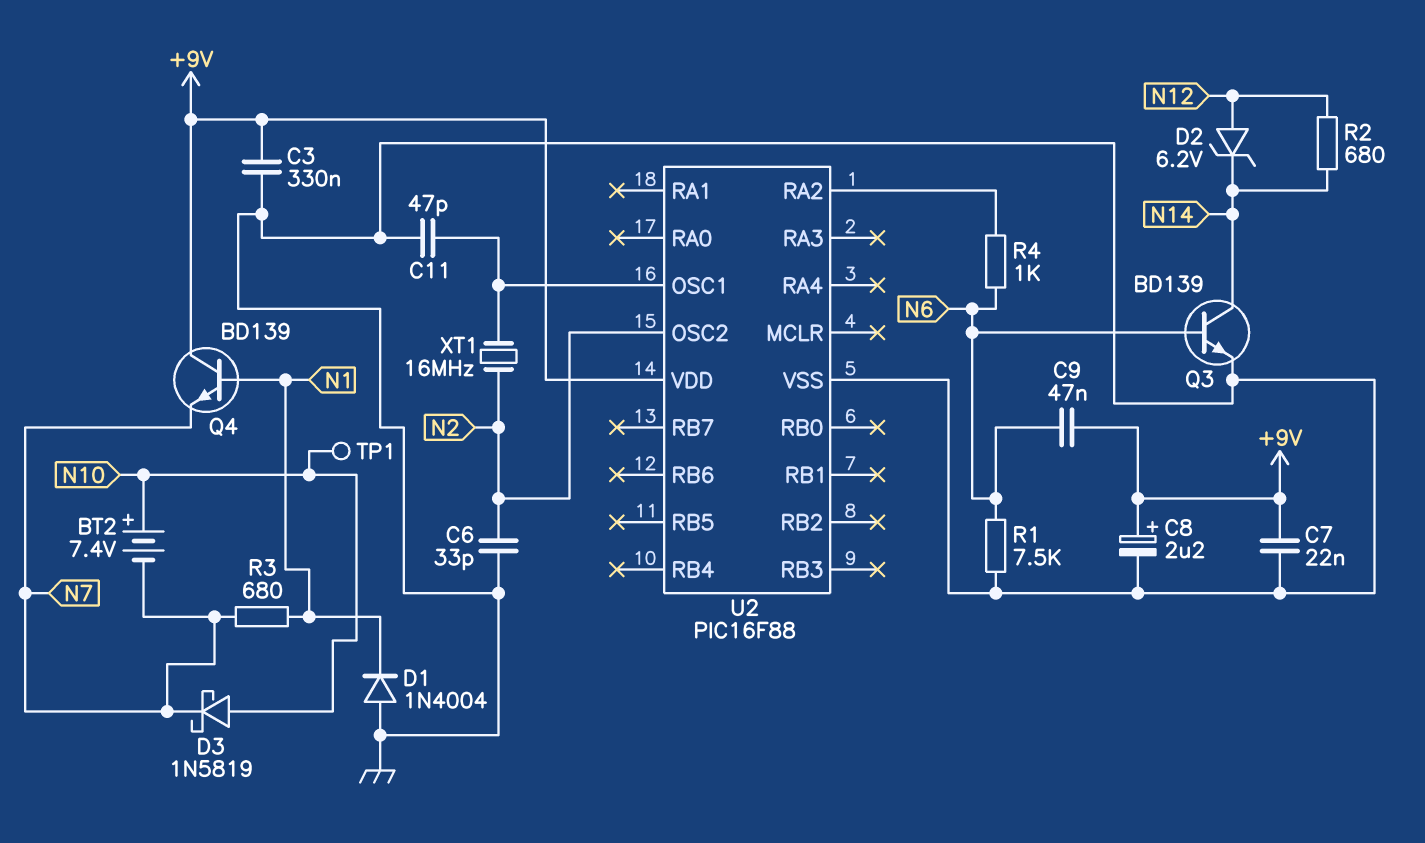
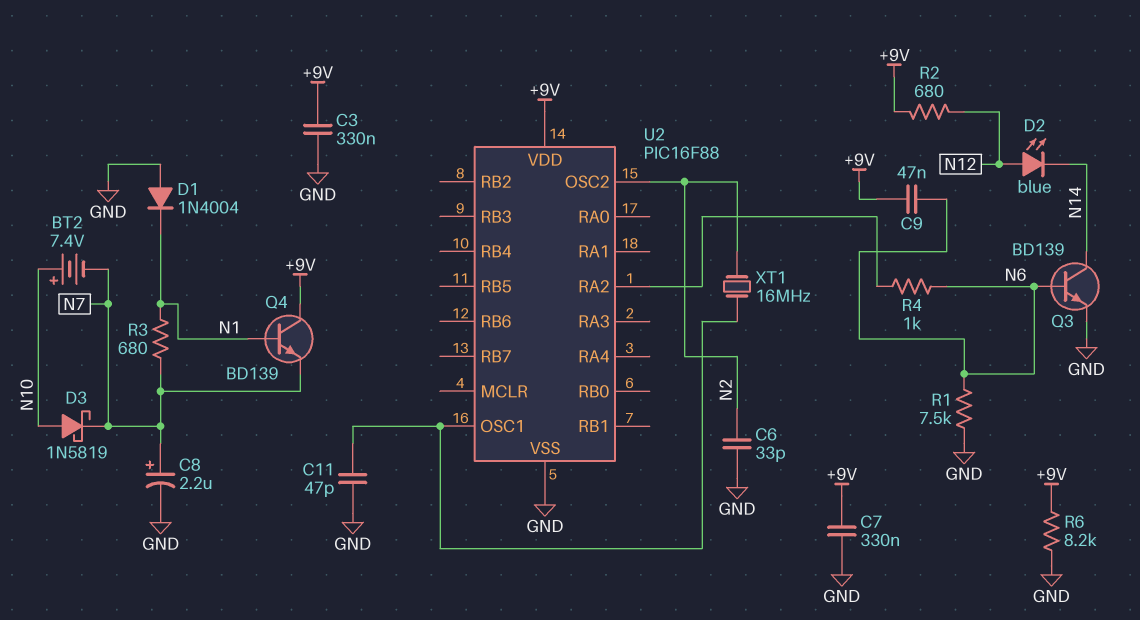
C7: 22nF (+9V, GND) -> 330nF (+9V, GND)
C8: 2.2uF (plus +9V, minus GND) -> 2.2uF (plus N7, minus GND)
D2: zener 6.2V (A N12, K N14) -> LED blue (A N12, K N14)
R2: 680 (N12, N14) -> 680 (+9V, N12)
R6: none -> 8.2k (+9V, GND)
TP1: test point (N10) -> none

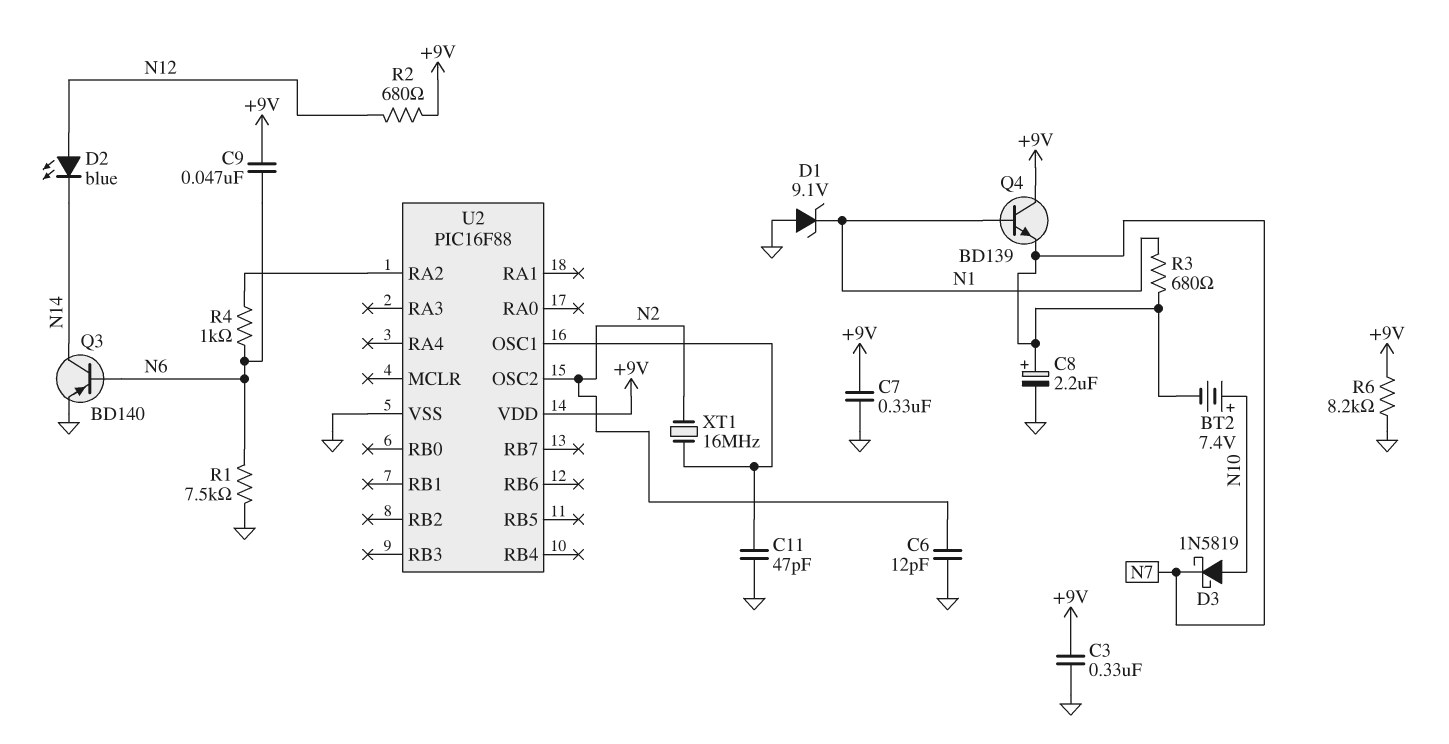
C6: 33pF (GND, N2) -> 12pF (GND, N2)
D1: diode 1N4004 (A GND, K N1) -> zener 9.1V (A GND, K N1)
Q3: NPN BD139 (B N6, C N14, E GND) -> PNP BD140 (B N6, C N14, E GND)

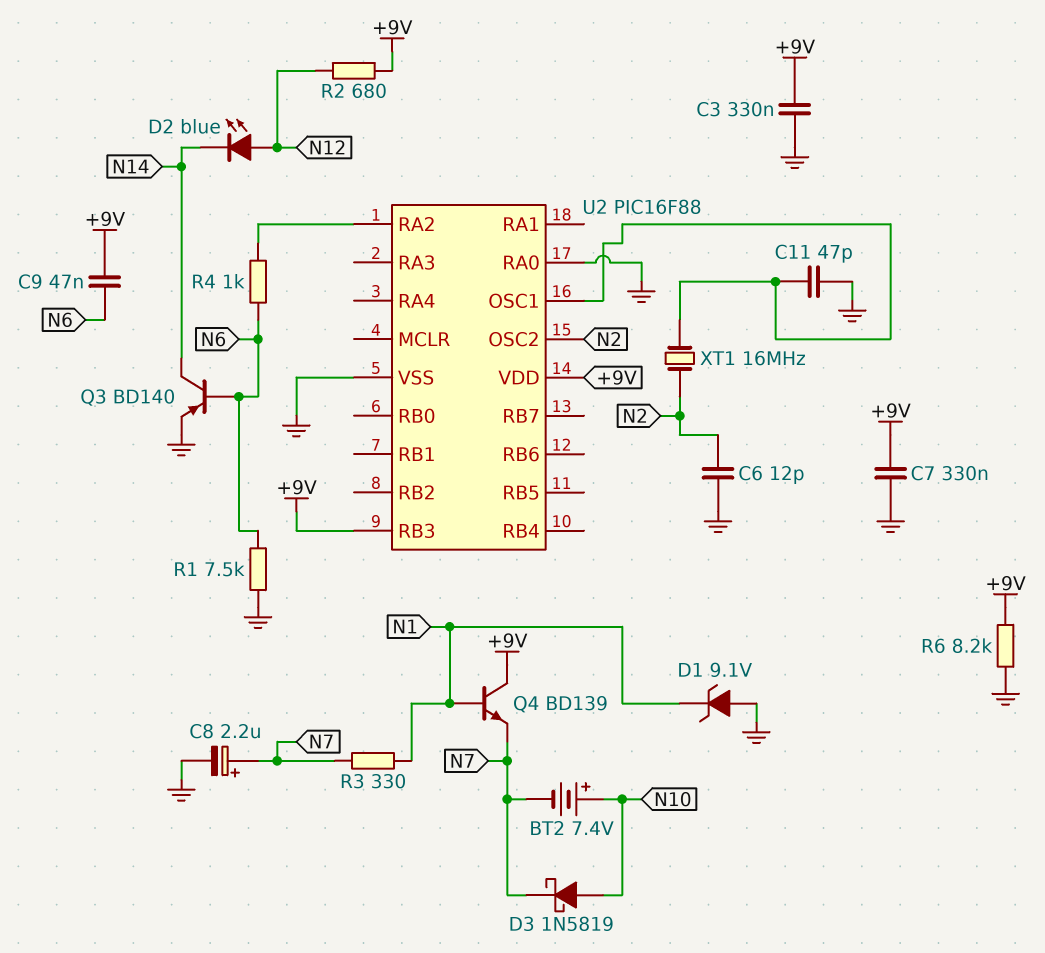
R3: 680 (N1, N7) -> 330 (N1, N7)
U2 pin RA0: none -> GND
U2 pin RB3: none -> +9V

